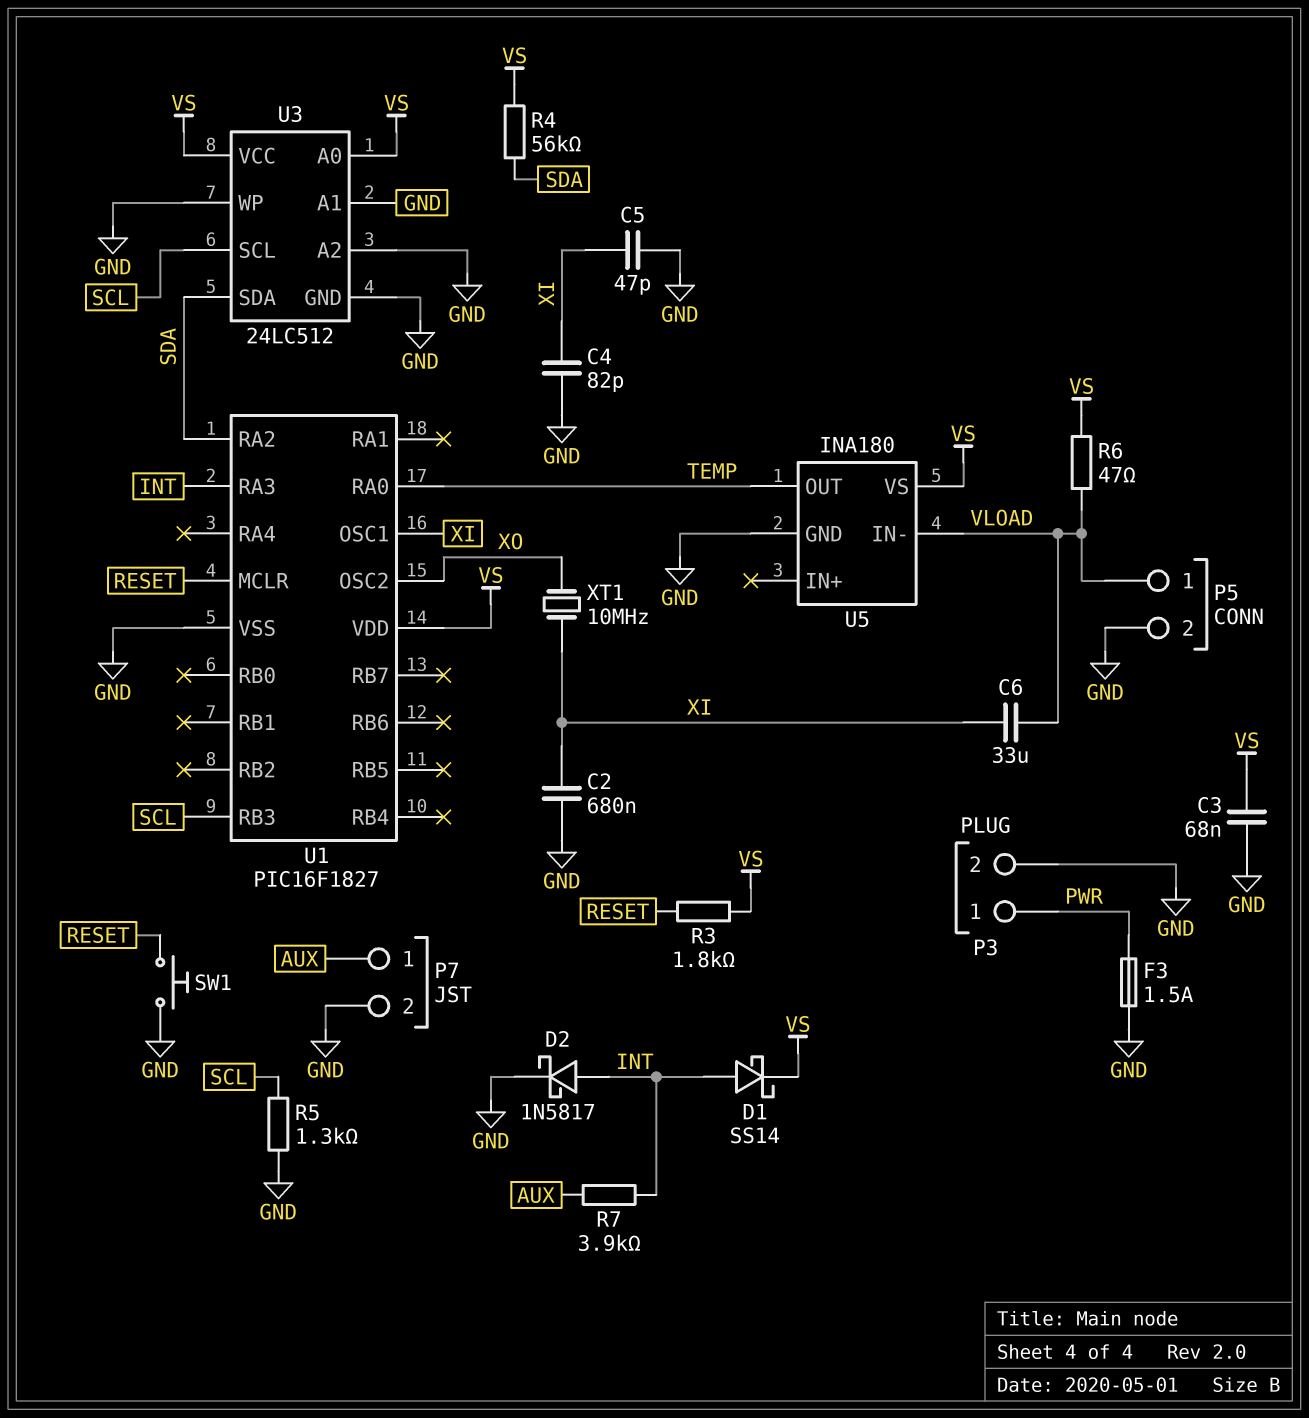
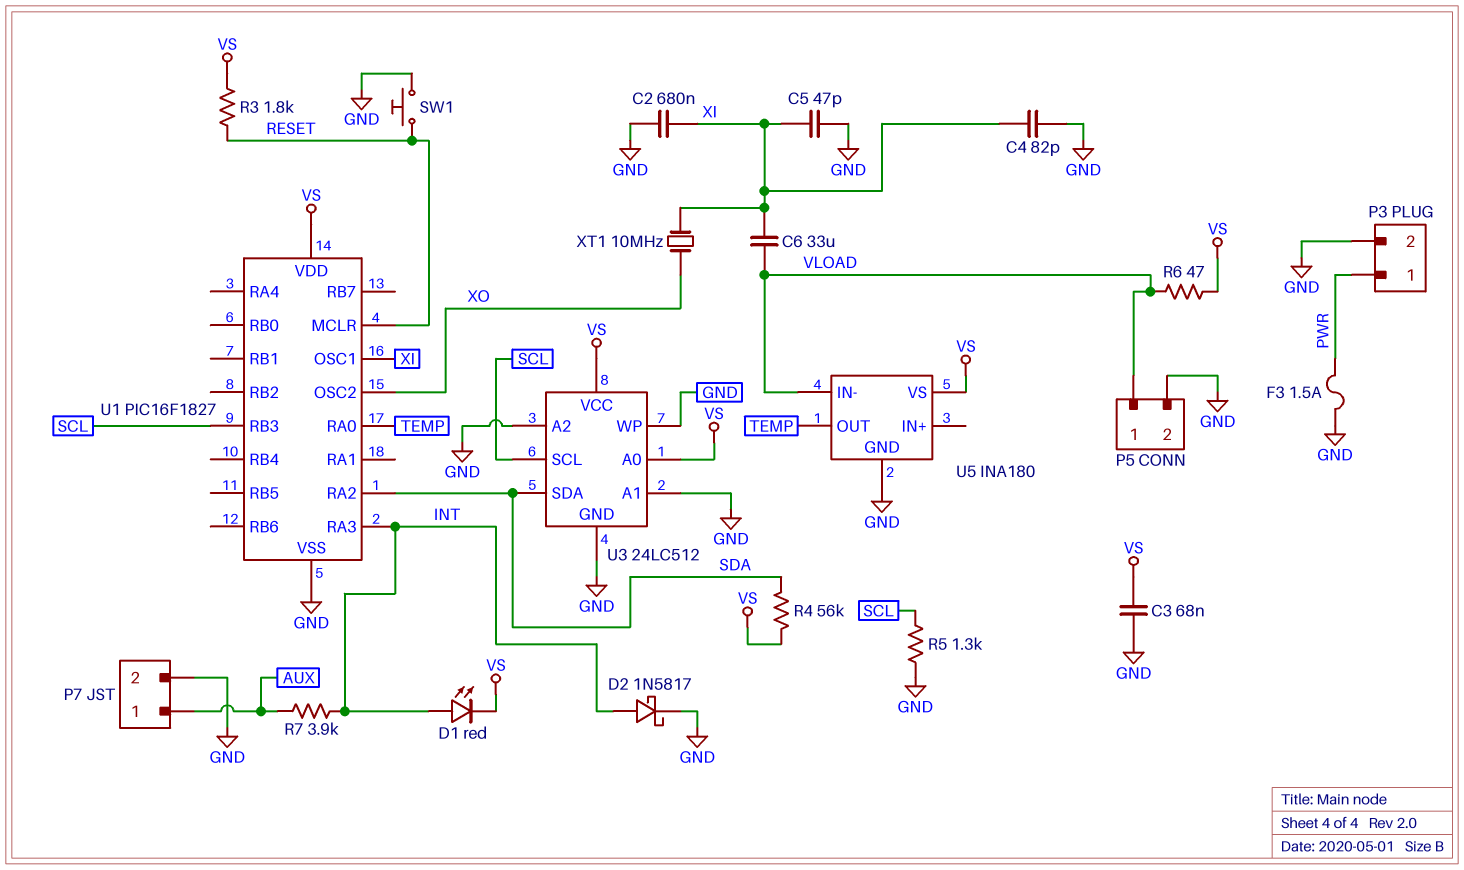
D1: schottky SS14 (A INT, K VS) -> LED red (A INT, K VS)

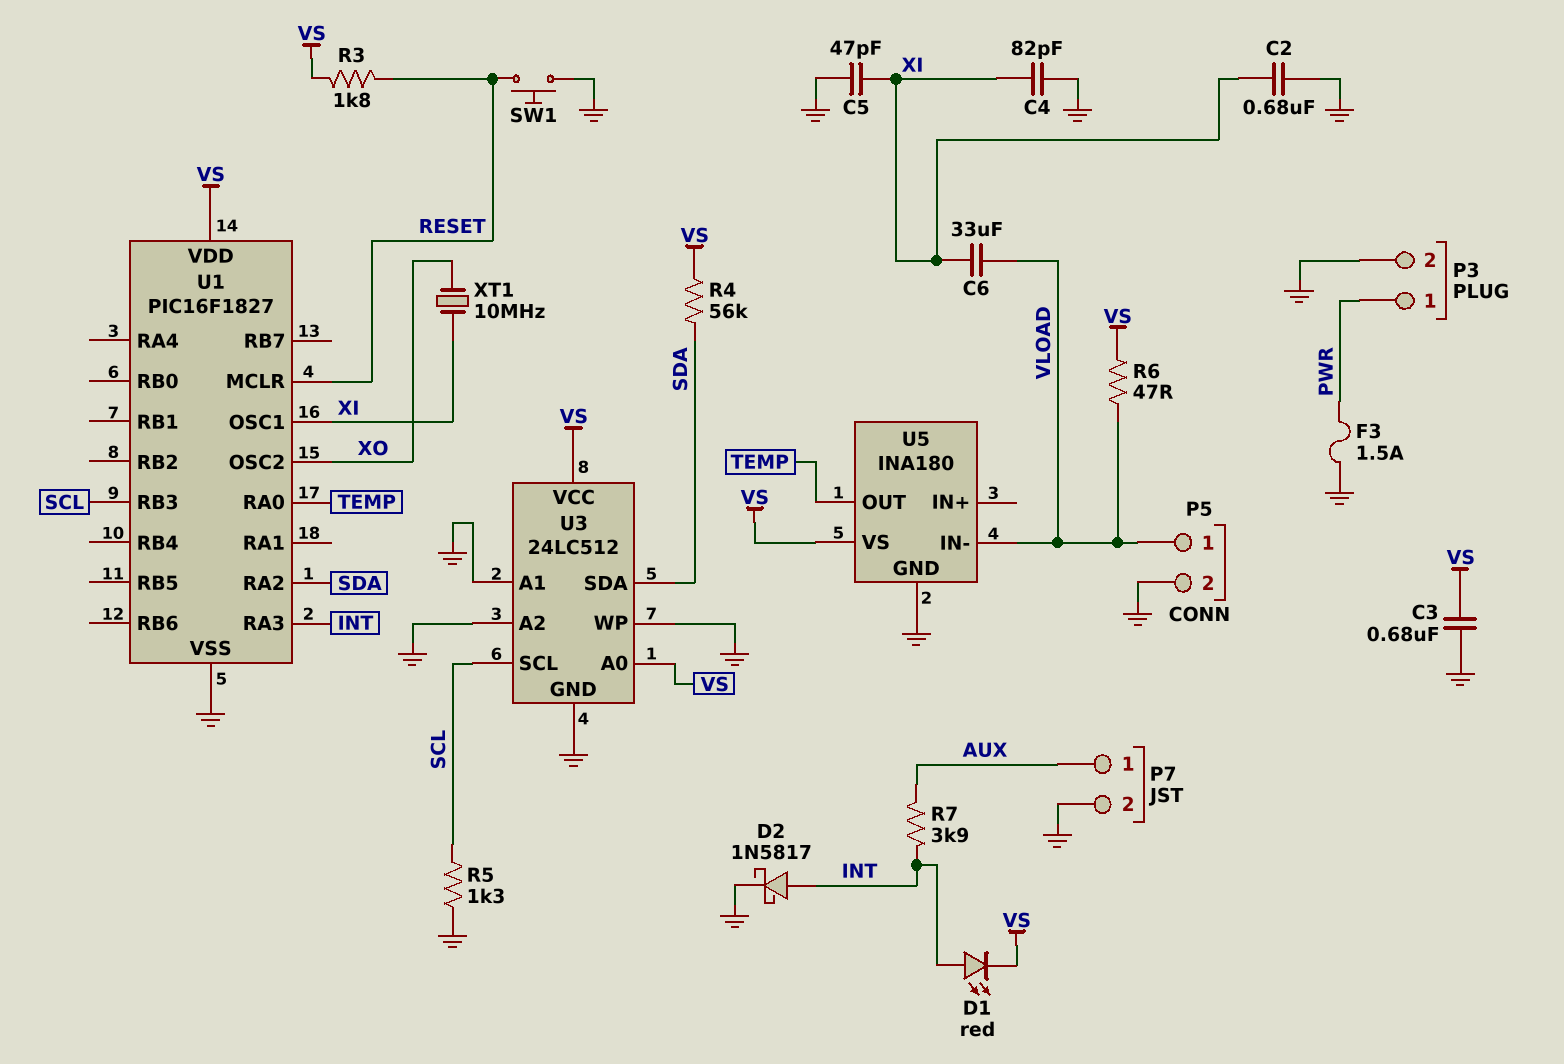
C3: 68nF (GND, VS) -> 680nF (GND, VS)

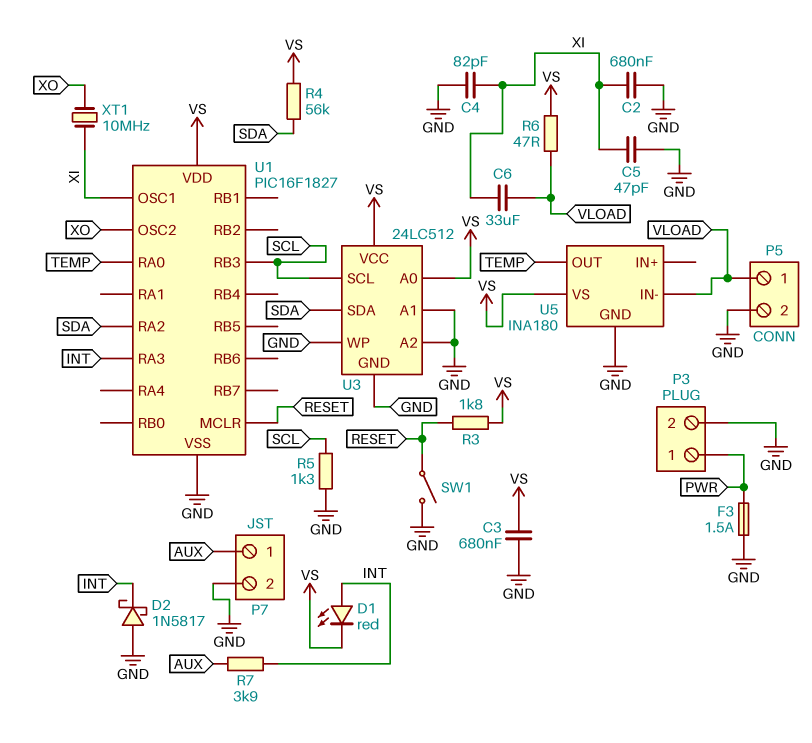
D2: schottky 1N5817 (A INT, K GND) -> schottky 1N5817 (A GND, K INT)
SW1: button (GND, RESET) -> switch (GND, RESET)

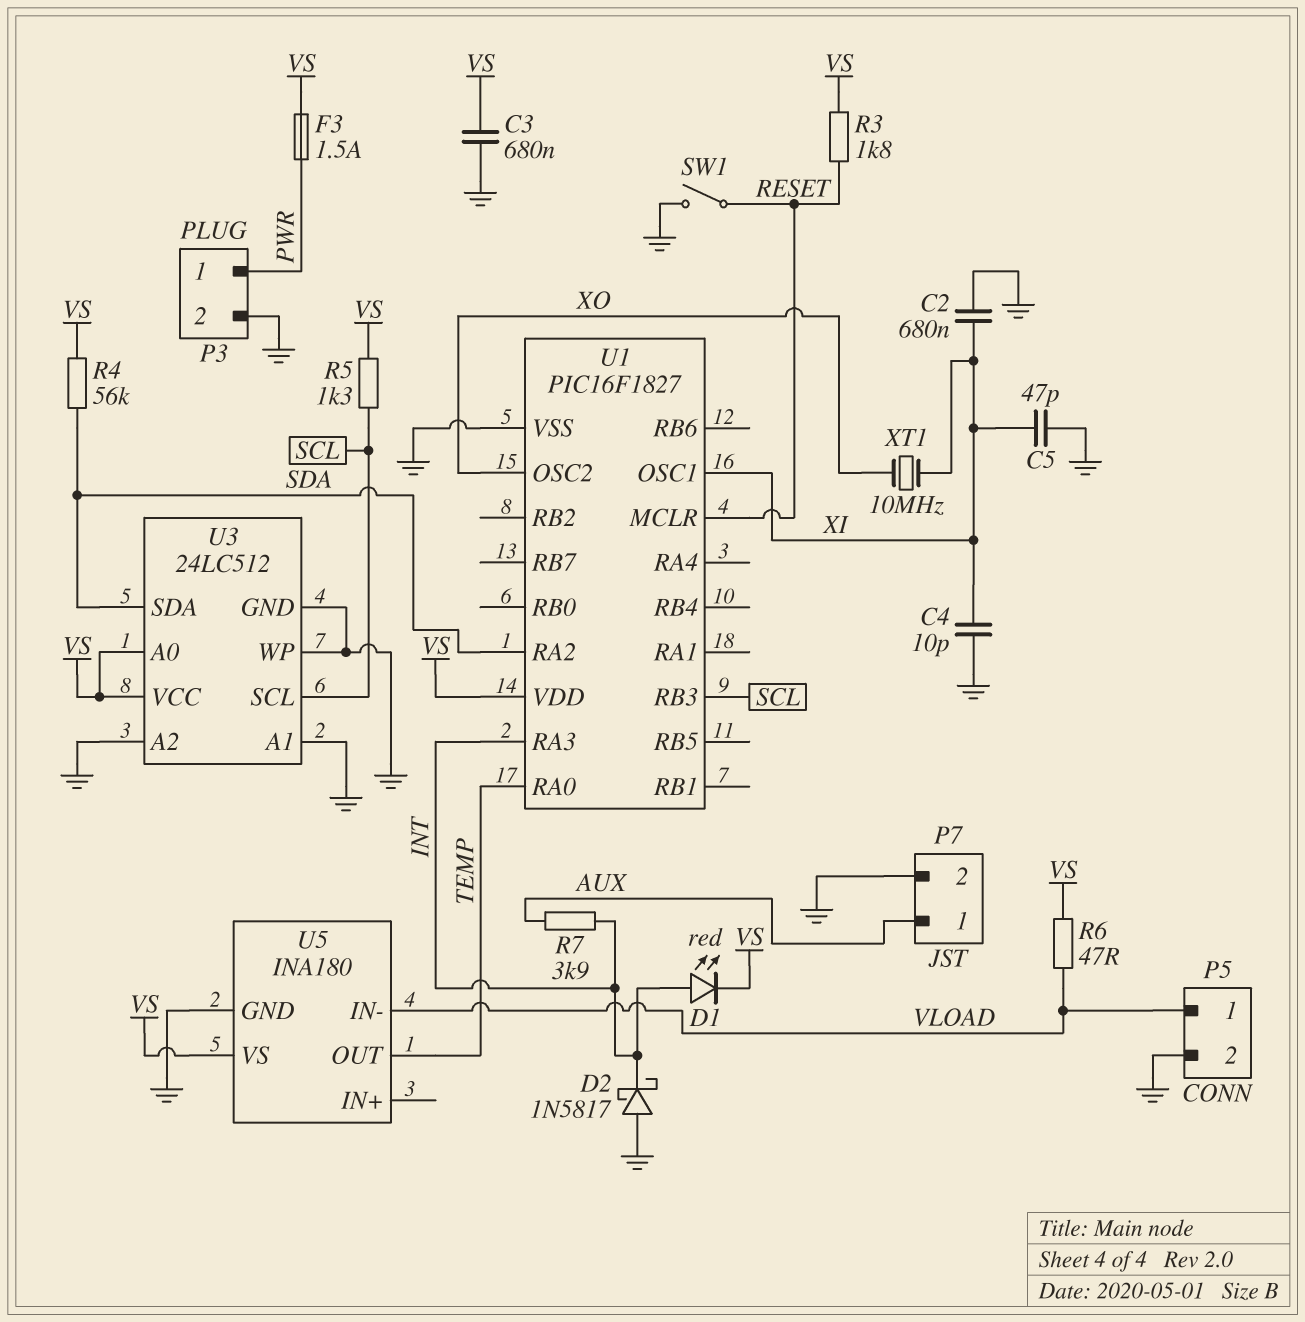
C4: 82pF (GND, XI) -> 10pF (GND, XI)
C6: 33uF (VLOAD, XI) -> none
F3: 1.5A (GND, PWR) -> 1.5A (PWR, VS)
R5: 1.3k (GND, SCL) -> 1.3k (SCL, VS)

